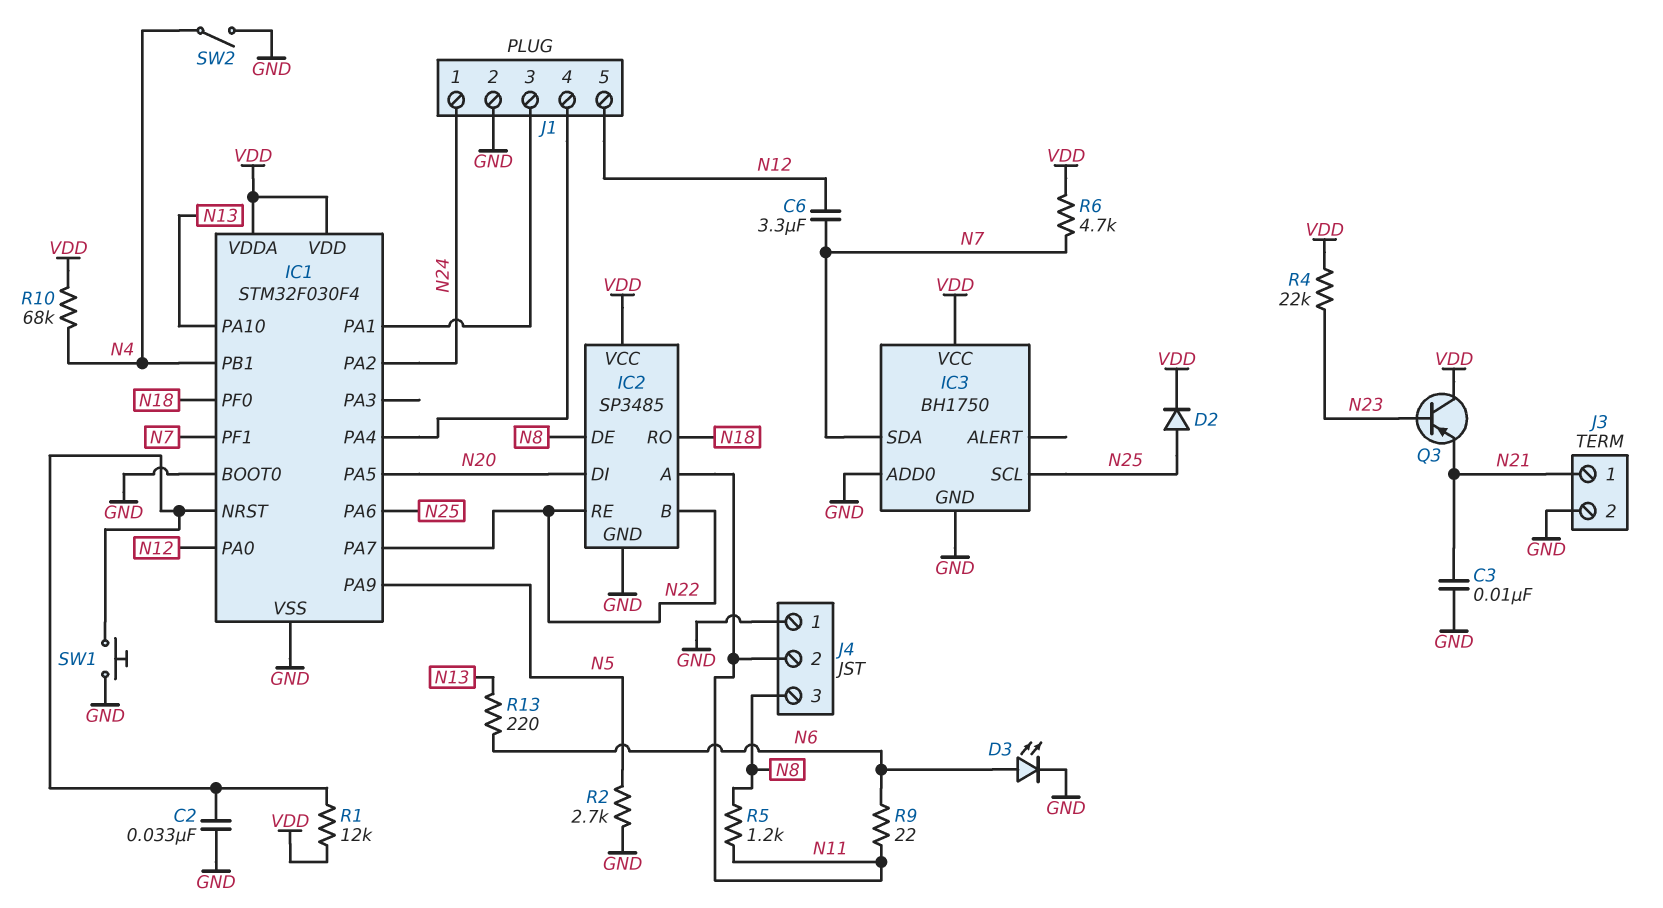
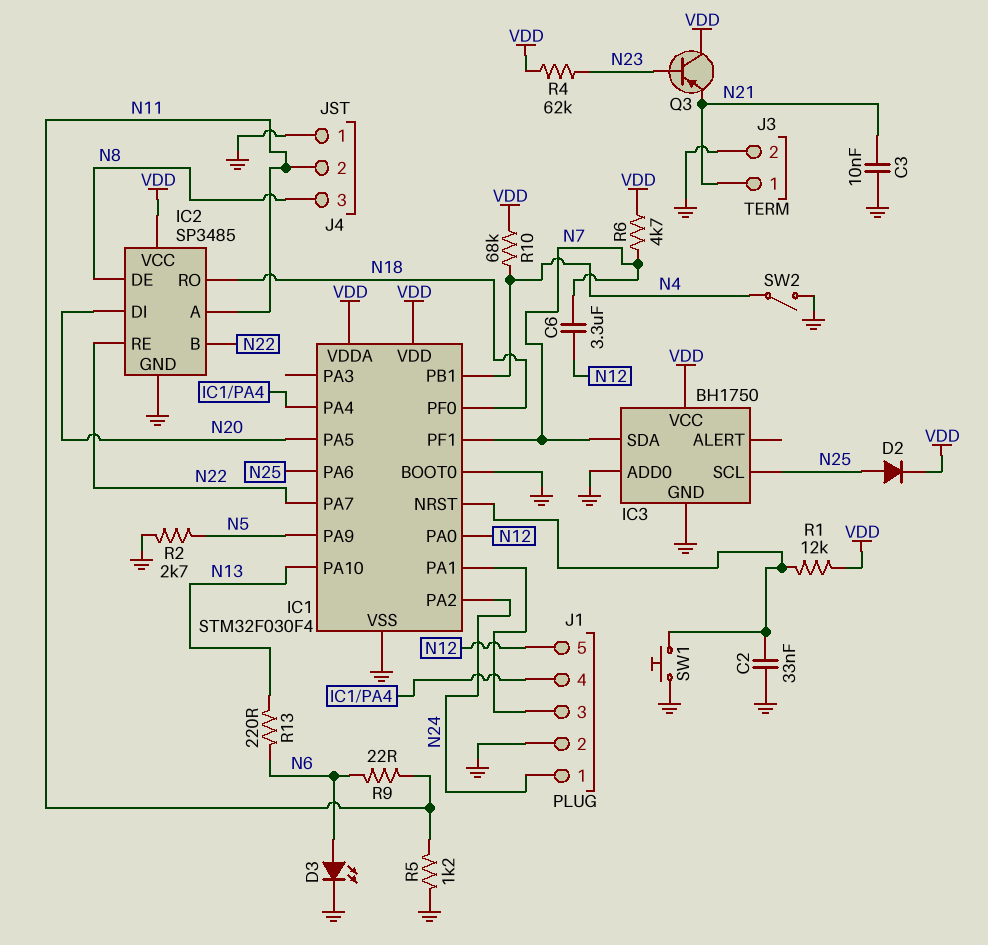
R4: 22k (N23, VDD) -> 62k (N23, VDD)
R5: 1.2k (N8, N11) -> 1.2k (GND, N11)

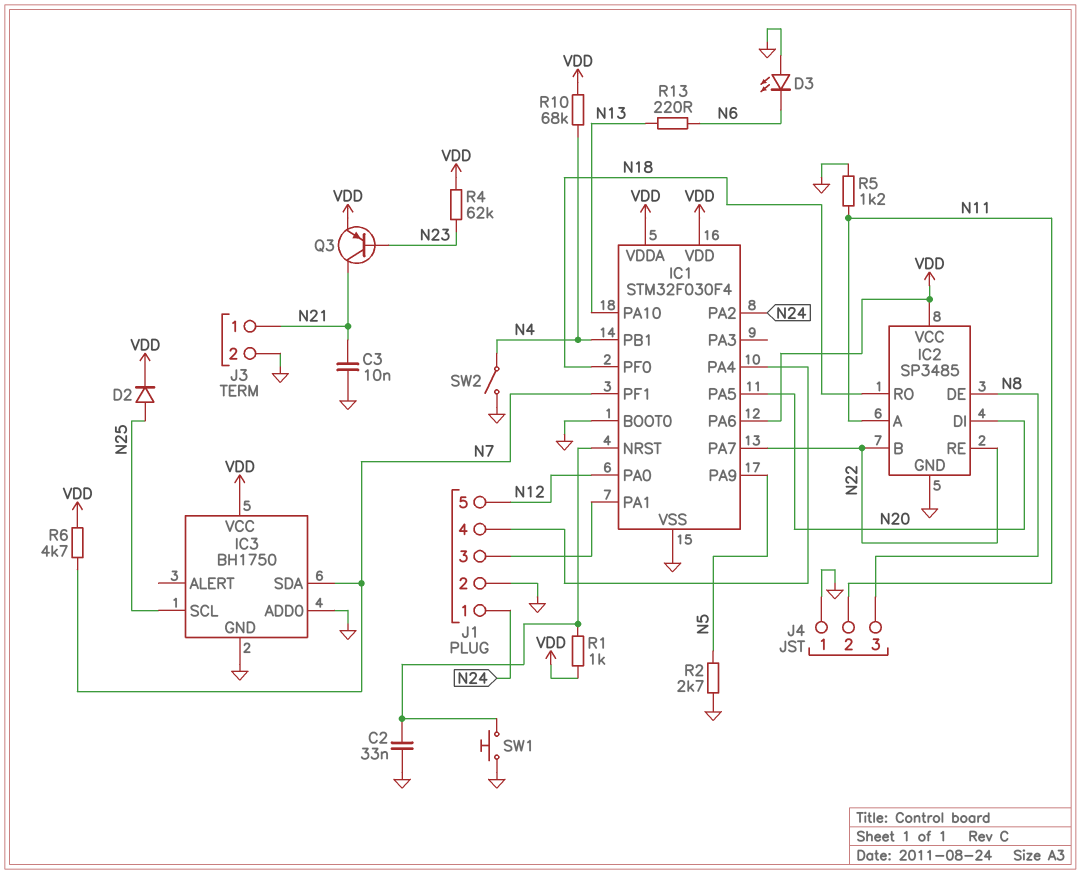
C6: 3.3uF (N7, N12) -> none
D3: LED (A N6, K GND) -> LED (A GND, K N6)
IC1 pin PA6: N25 -> VDD
Q3: PNP (B N23, C VDD, E N21) -> PNP (B N23, C N21, E VDD)
R1: 12k (IC1/NRST, VDD) -> 1k (IC1/NRST, VDD)
R9: 22 (N6, N11) -> none

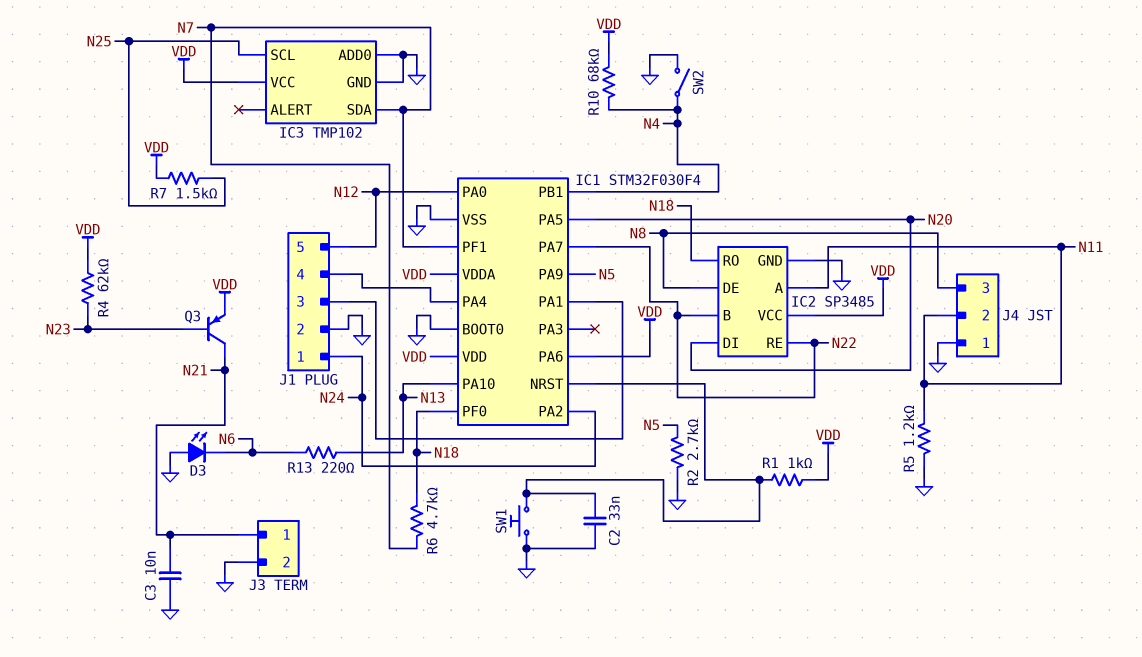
D2: diode (A N25, K VDD) -> none
IC3: BH1750 -> TMP102
R6: 4.7k (N7, VDD) -> 4.7k (N7, N18)
R7: none -> 1.5k (N25, VDD)

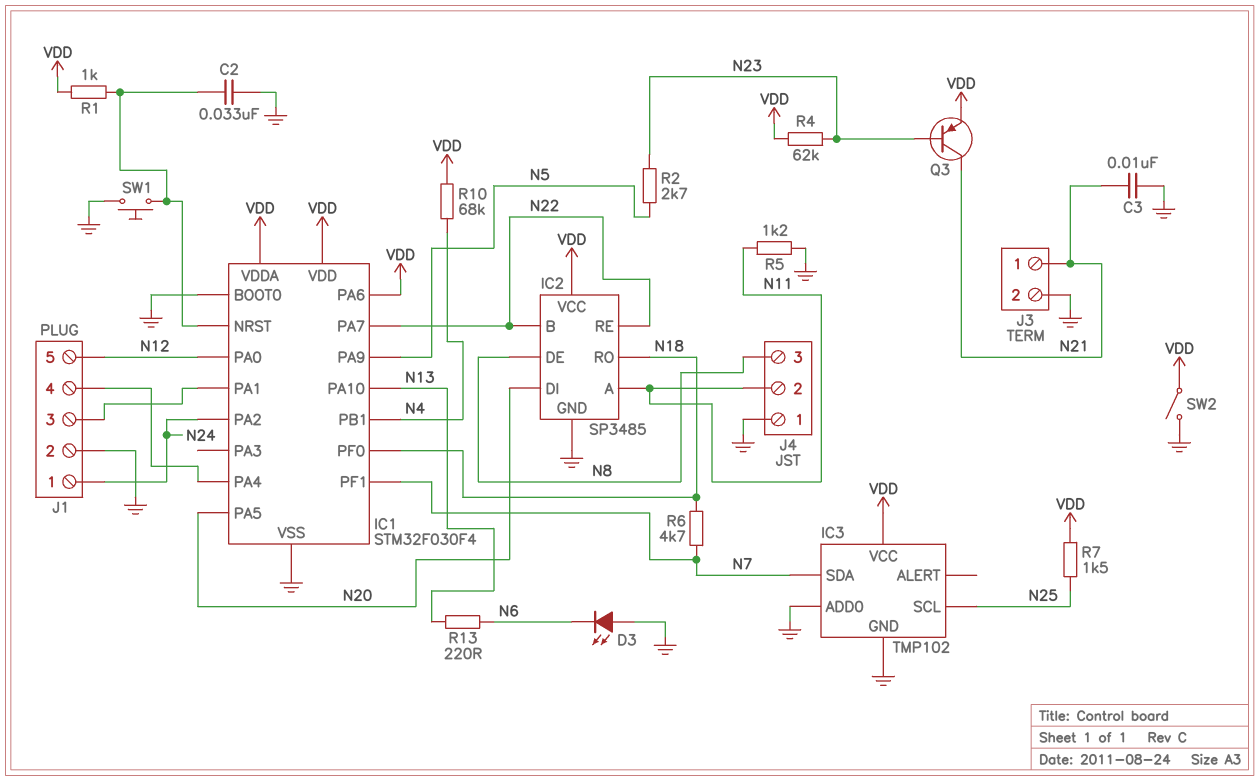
R2: 2.7k (GND, N5) -> 2.7k (N5, N23)
SW2: switch (GND, N4) -> switch (GND, VDD)

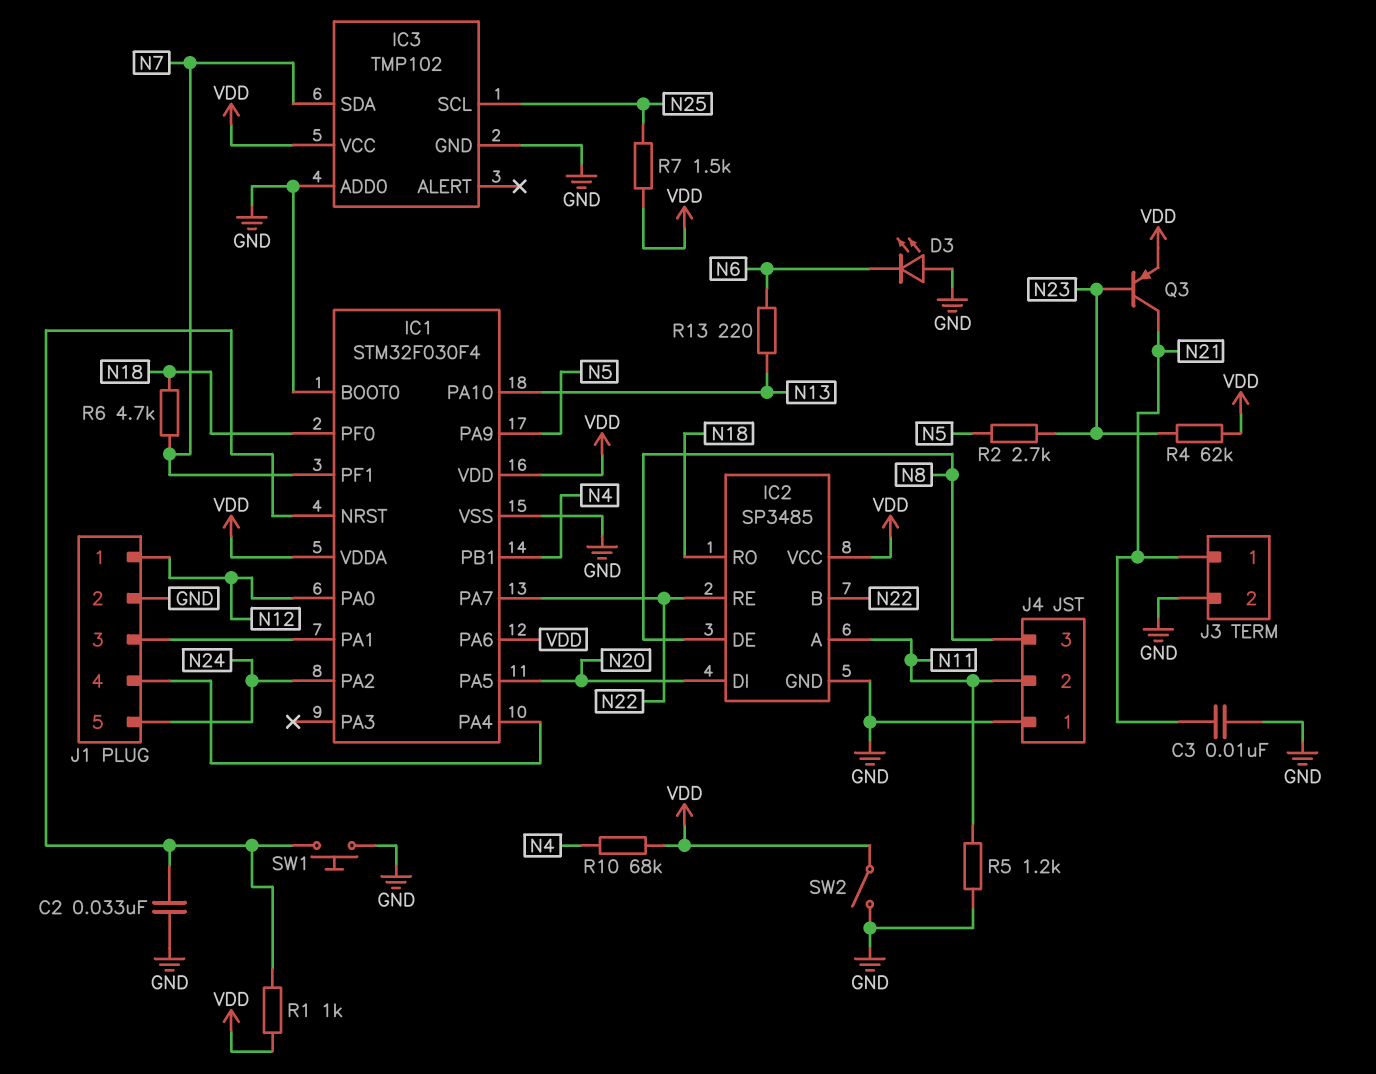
J1 pin 1: N24 -> N12
J1 pin 5: N12 -> N24

